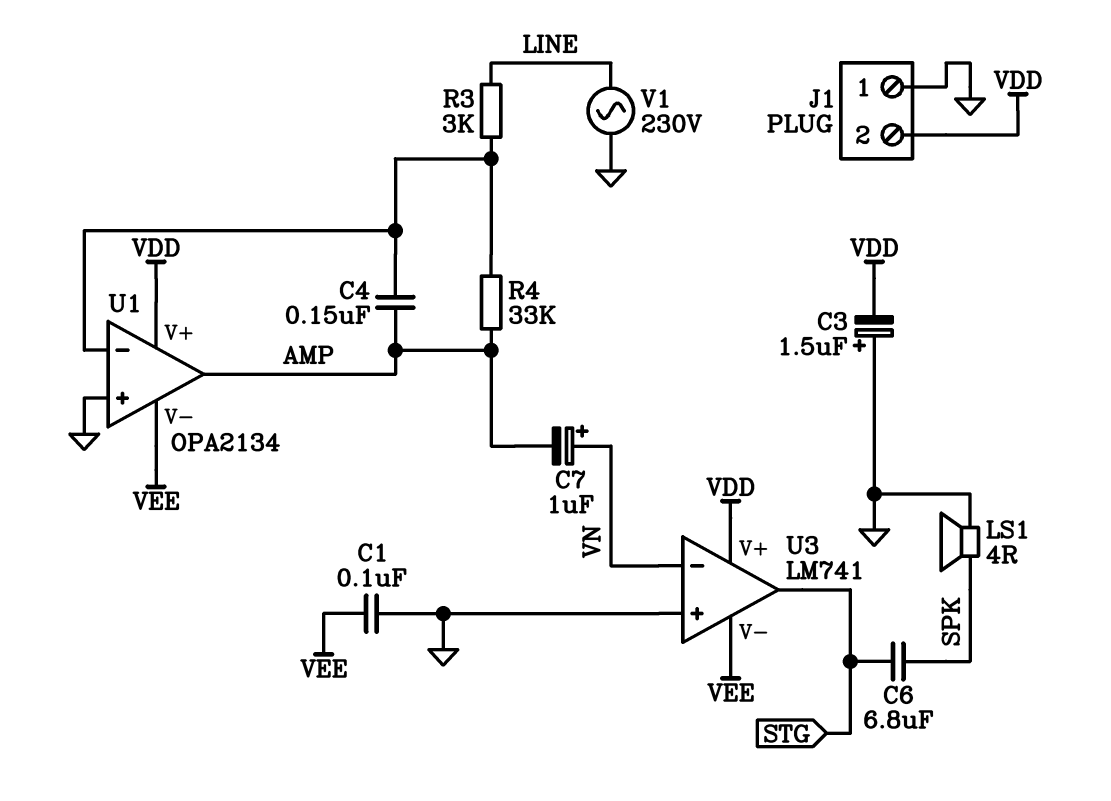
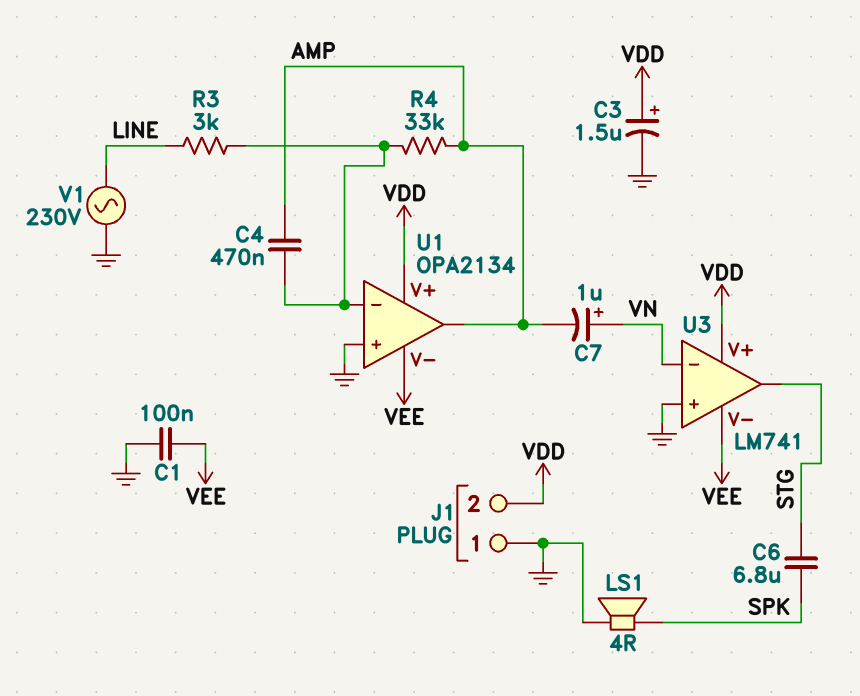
C3: 1.5uF (plus GND, minus VDD) -> 1.5uF (plus VDD, minus GND)
C4: 150nF (AMP, U1/in-) -> 470nF (AMP, U1/in-)

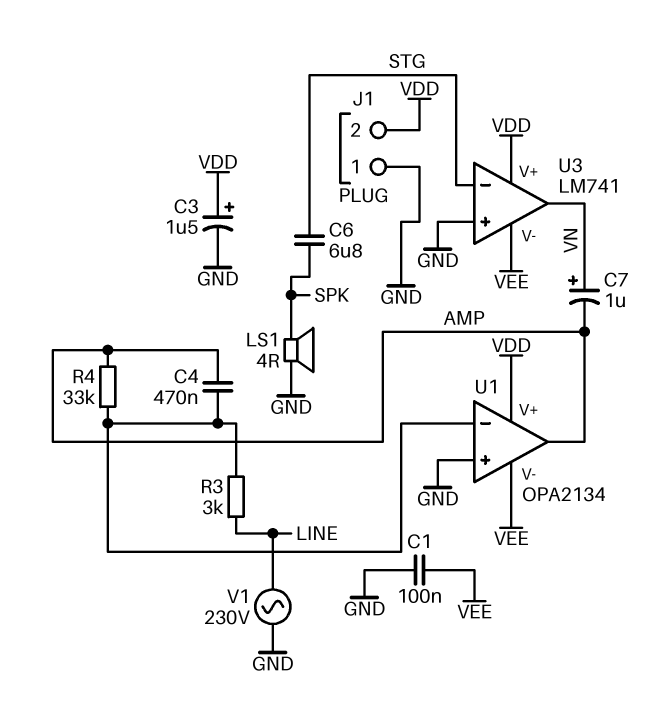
U3 pin in-: VN -> STG
U3 pin out: STG -> VN

